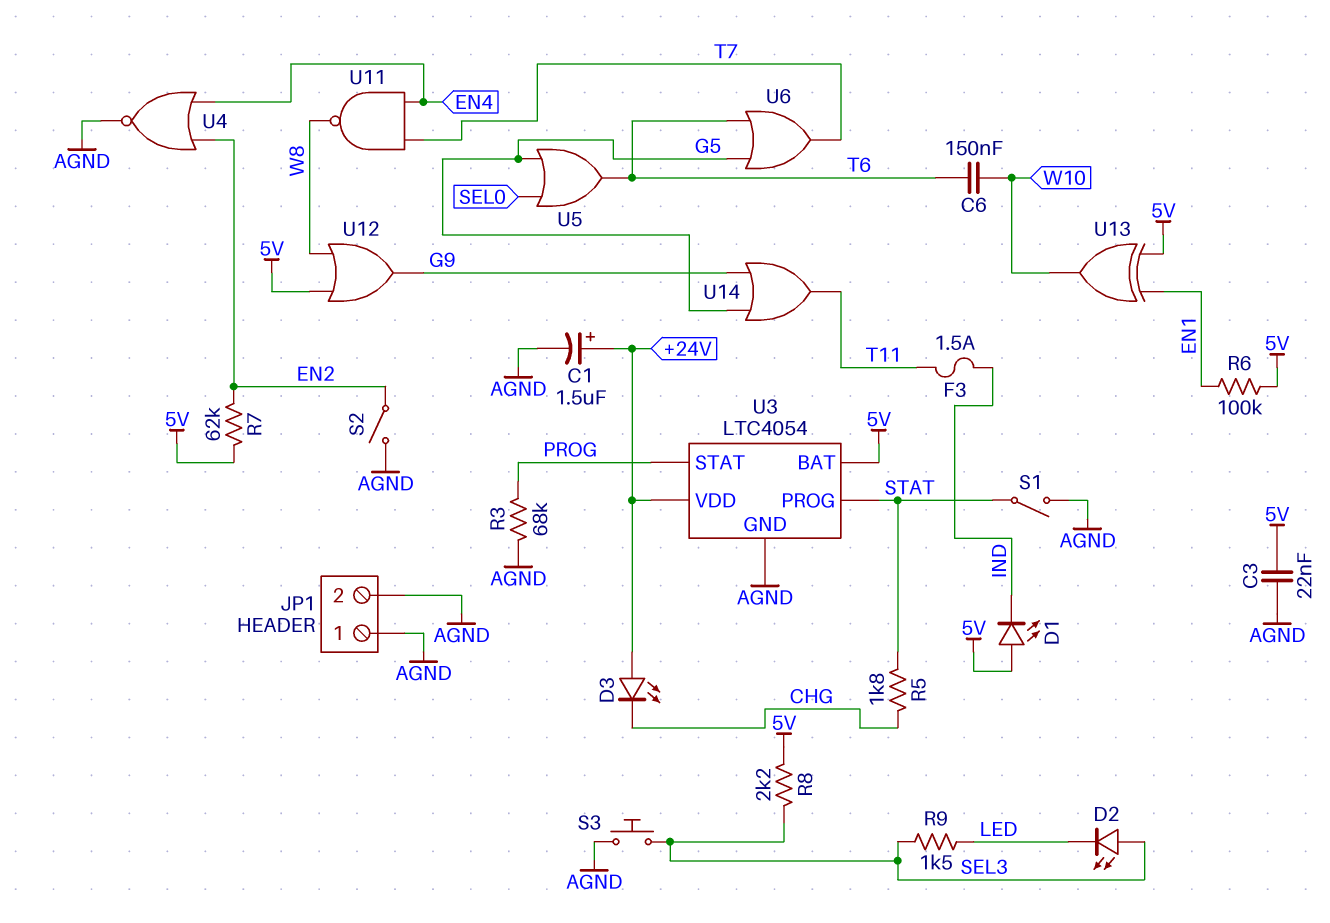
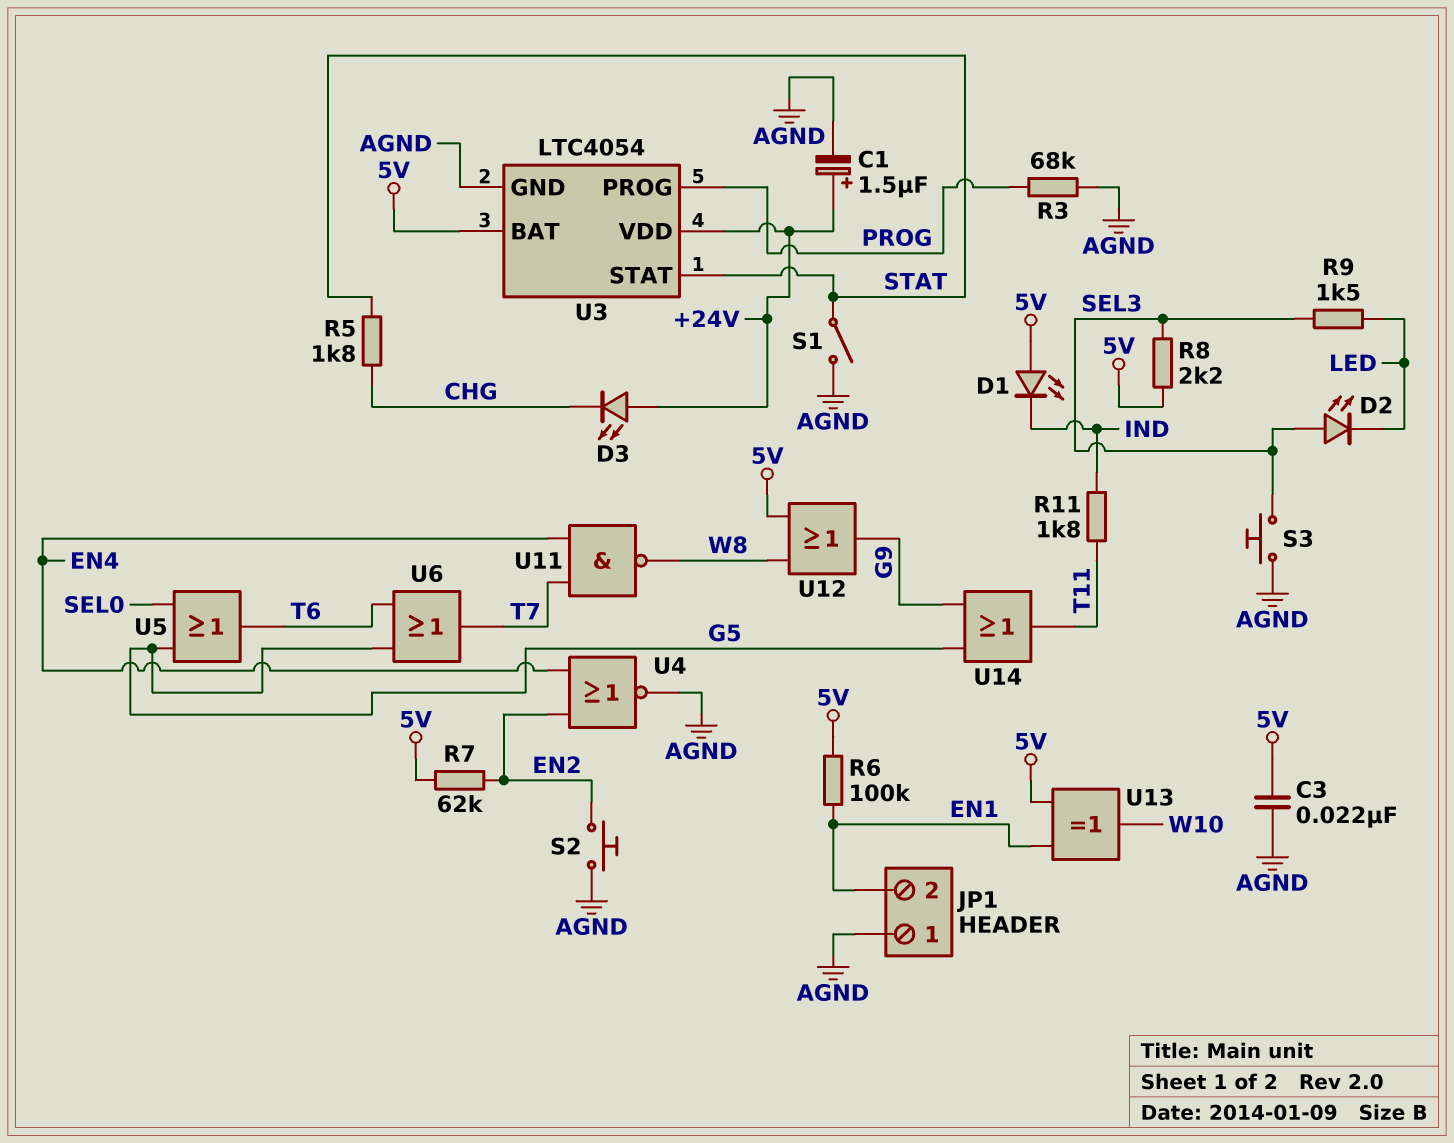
C6: 150nF (T6, W10) -> none
F3: 1.5A (IND, T11) -> none
JP1 pin 2: AGND -> EN1
R11: none -> 1.8k (IND, T11)
S2: switch (AGND, EN2) -> button (AGND, EN2)
U3 pin PROG: STAT -> PROG
U3 pin STAT: PROG -> STAT

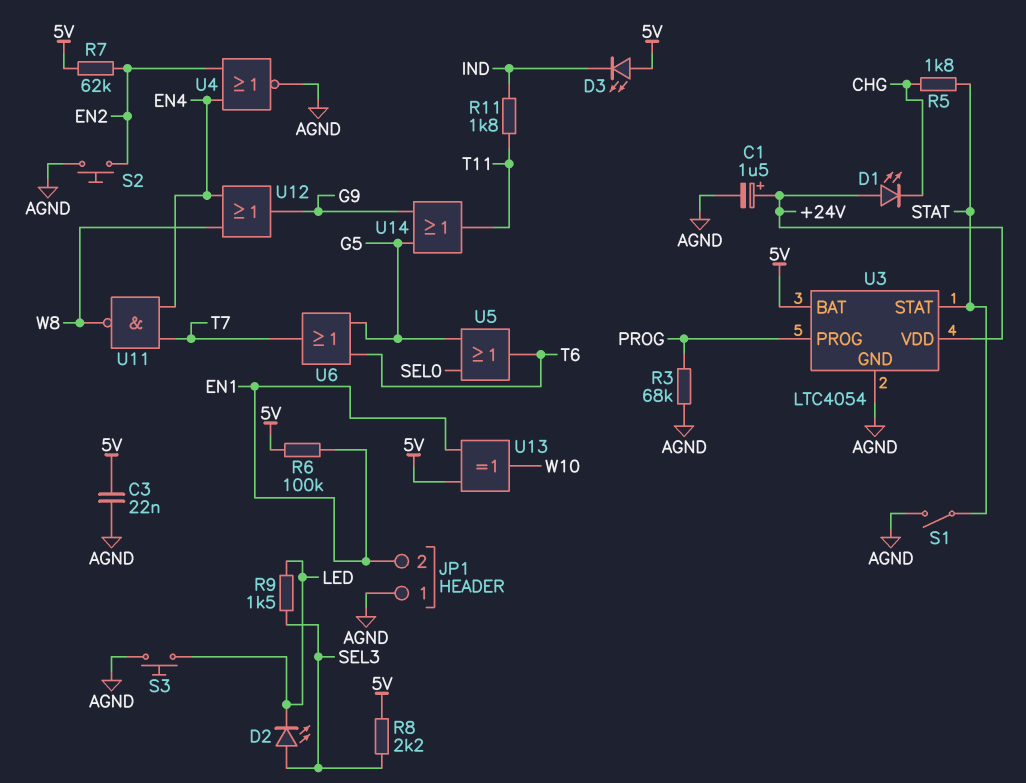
D1: LED (A 5V, K IND) -> LED (A +24V, K CHG)
D3: LED (A +24V, K CHG) -> LED (A 5V, K IND)
S3: button (AGND, SEL3) -> button (AGND, LED)
U12: OR (in 5V, in W8, out G9) -> OR (in EN4, in W8, out G9)

